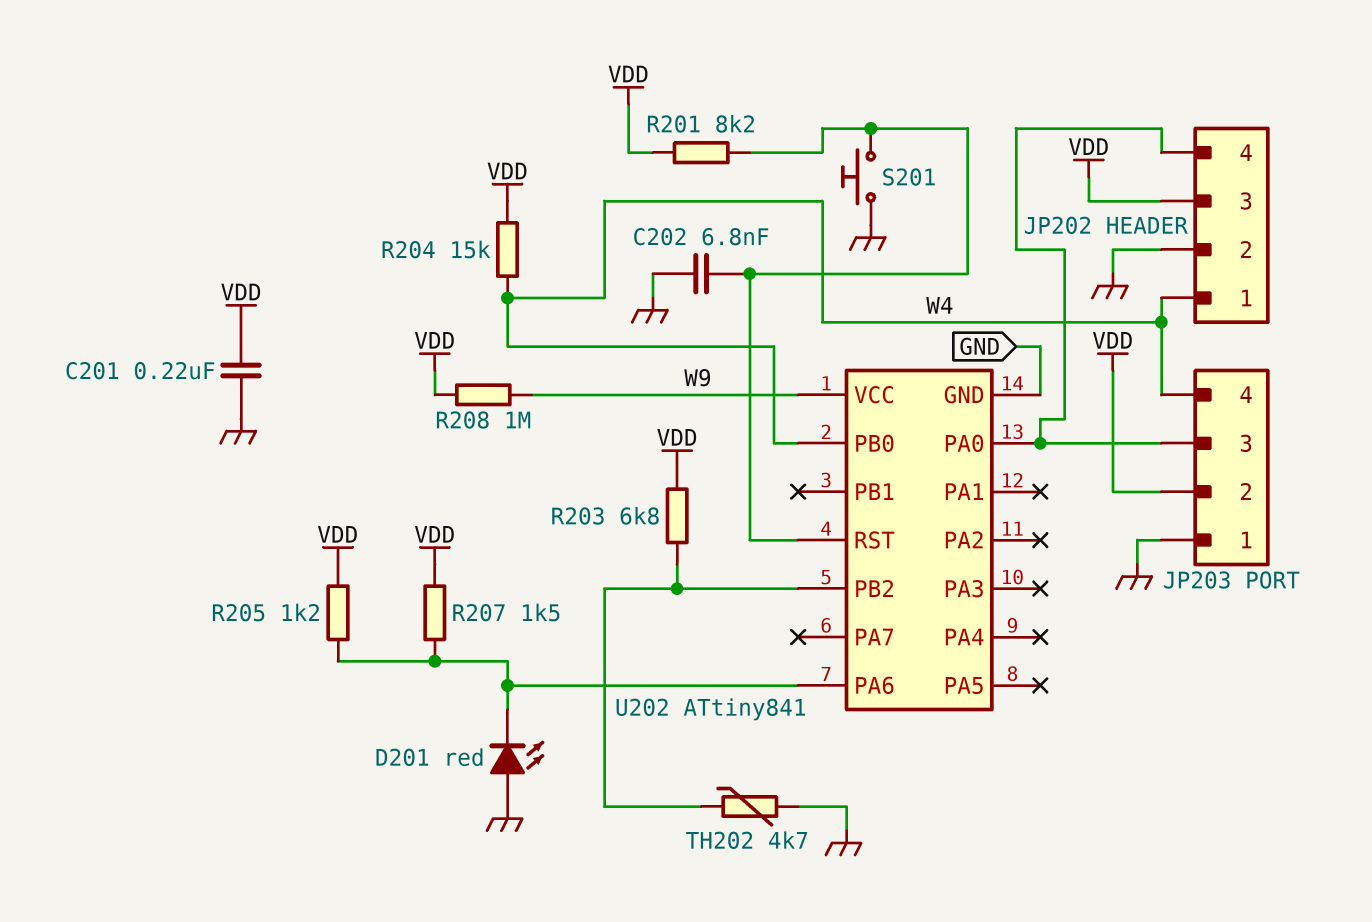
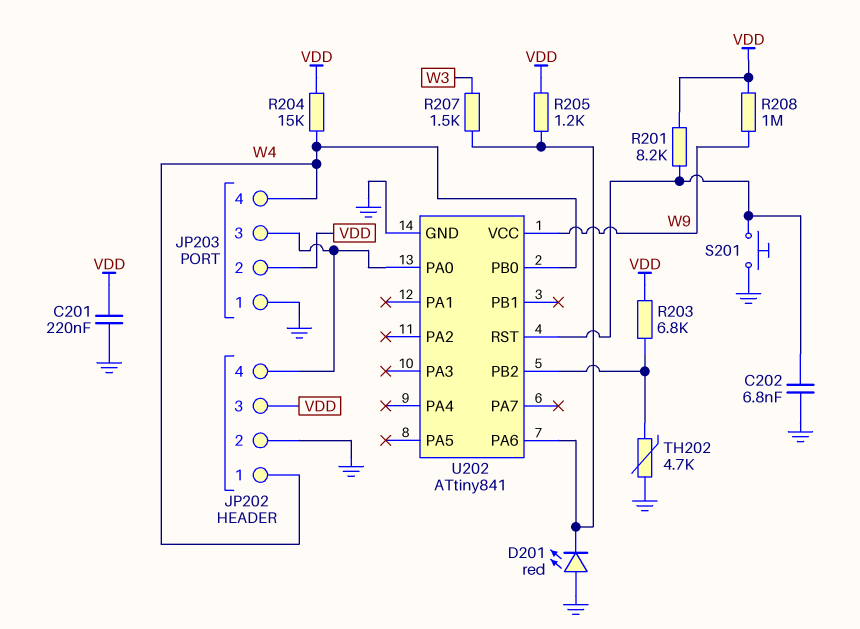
R207: 1.5k (U202/PA6, VDD) -> 1.5k (U202/PA6, W3)

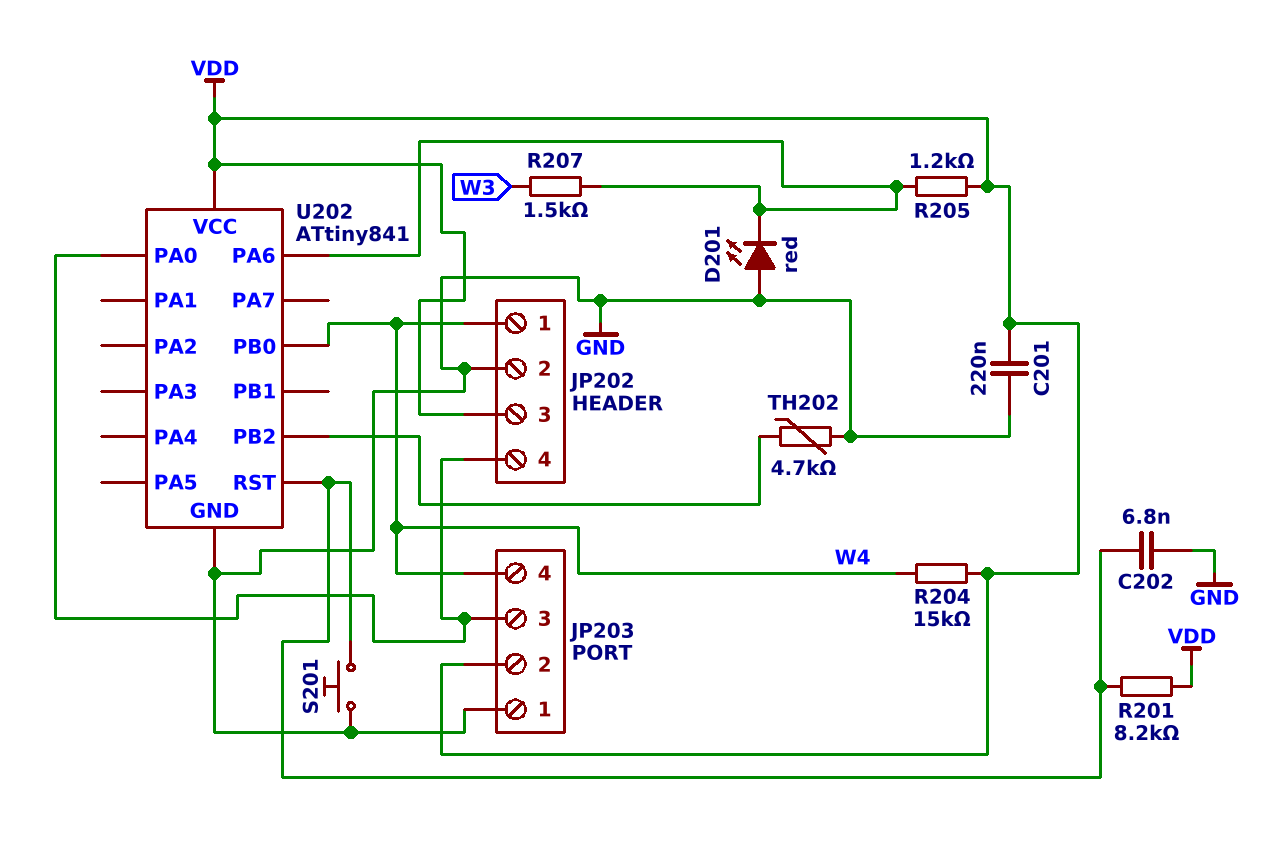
R203: 6.8k (U202/PB2, VDD) -> none
R208: 1M (VDD, W9) -> none
U202 pin VCC: W9 -> VDD

